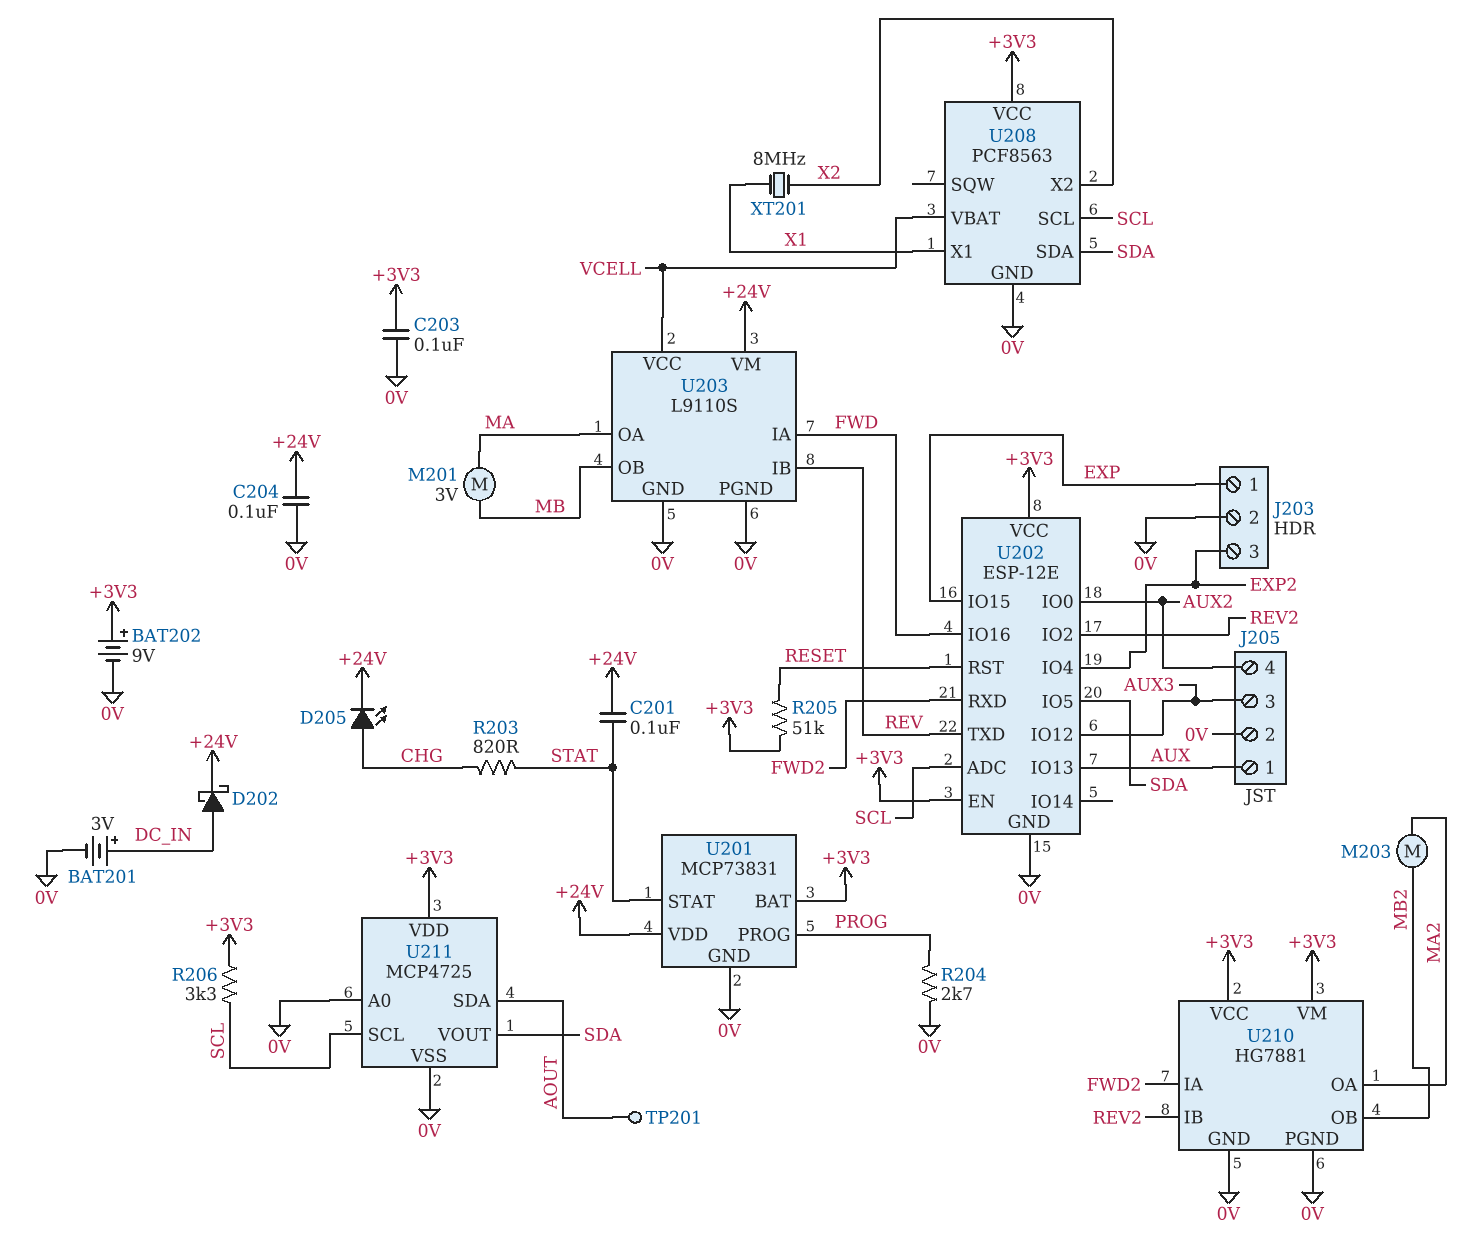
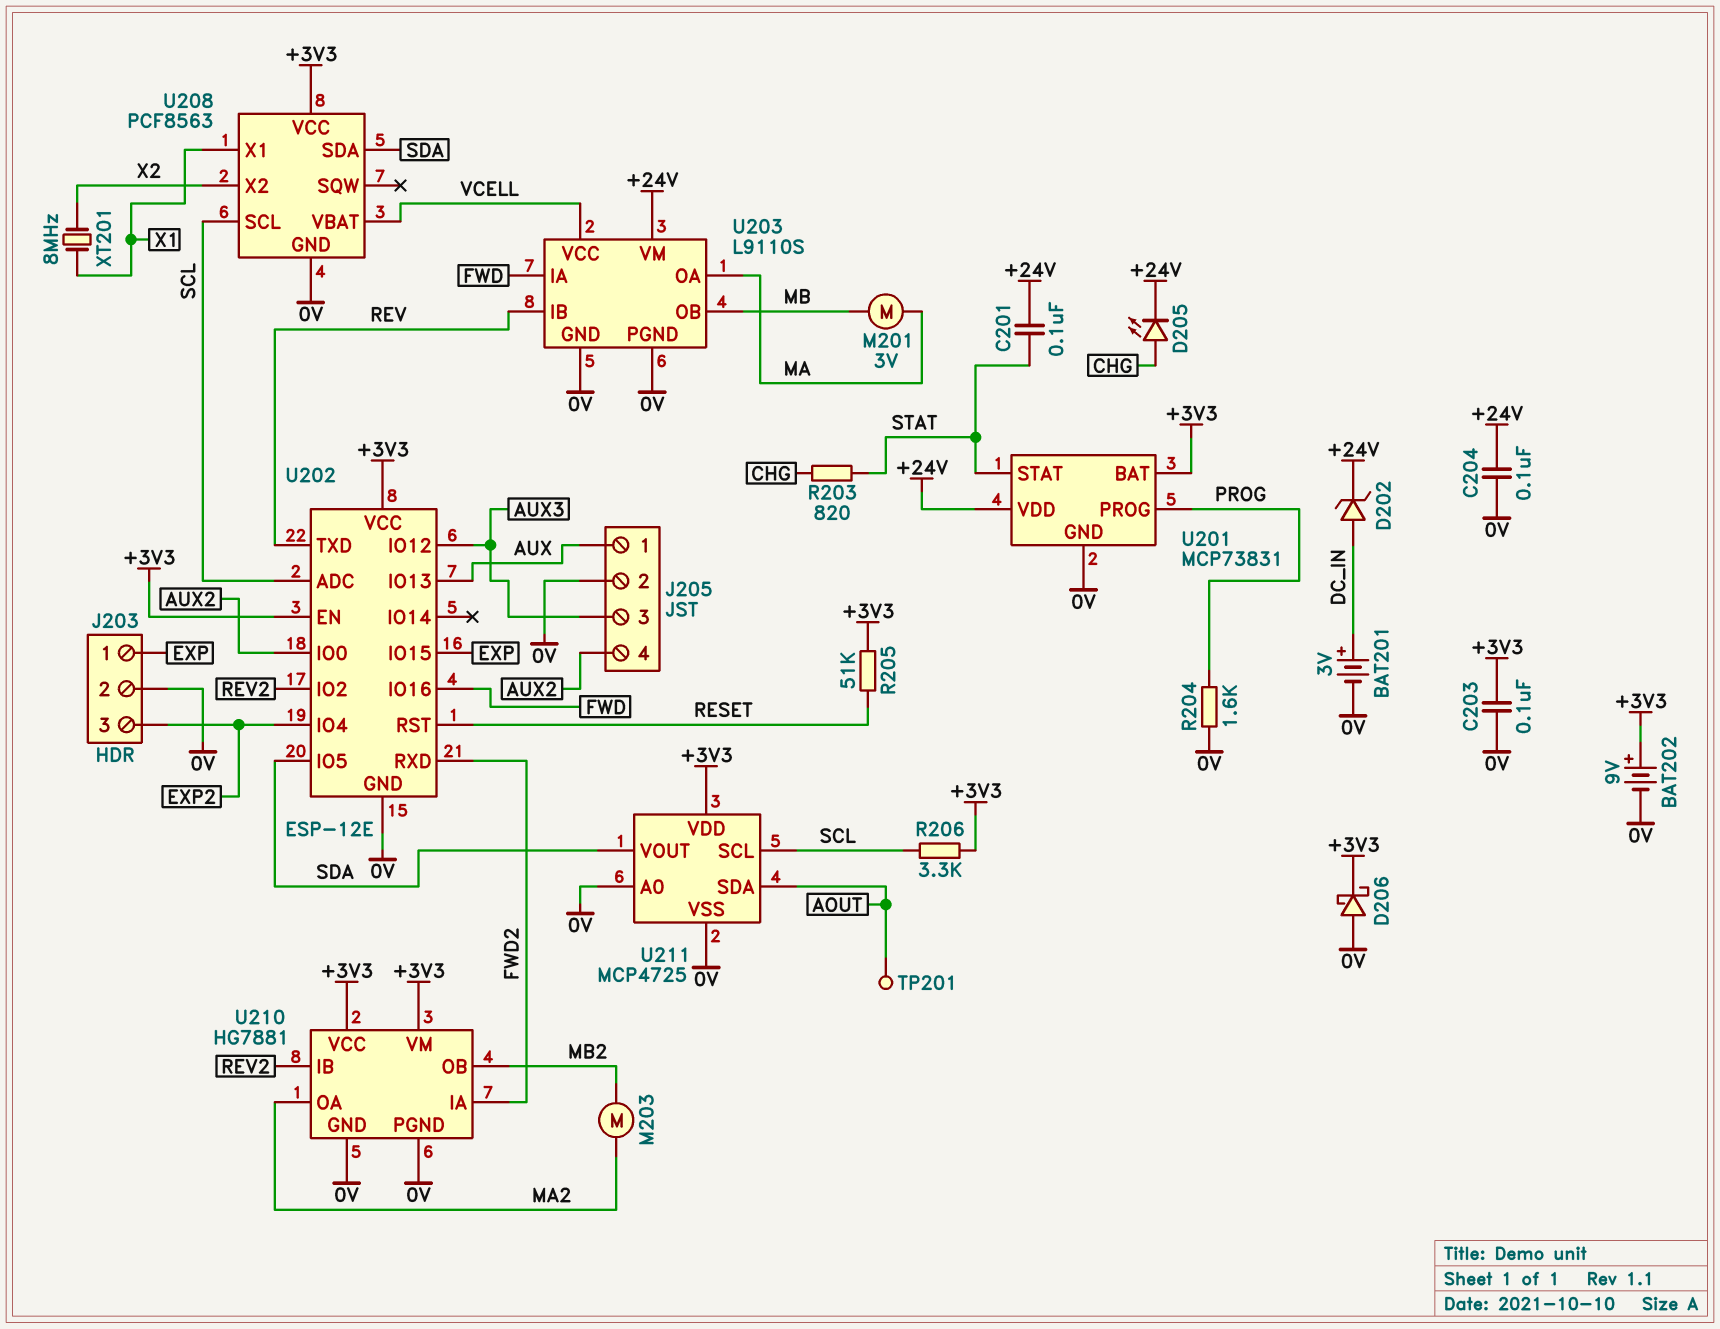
D202: schottky (A DC_IN, K +24V) -> zener (A DC_IN, K +24V)
D206: none -> schottky (A 0V, K +3V3)
R204: 2.7k (0V, PROG) -> 1.6k (0V, PROG)

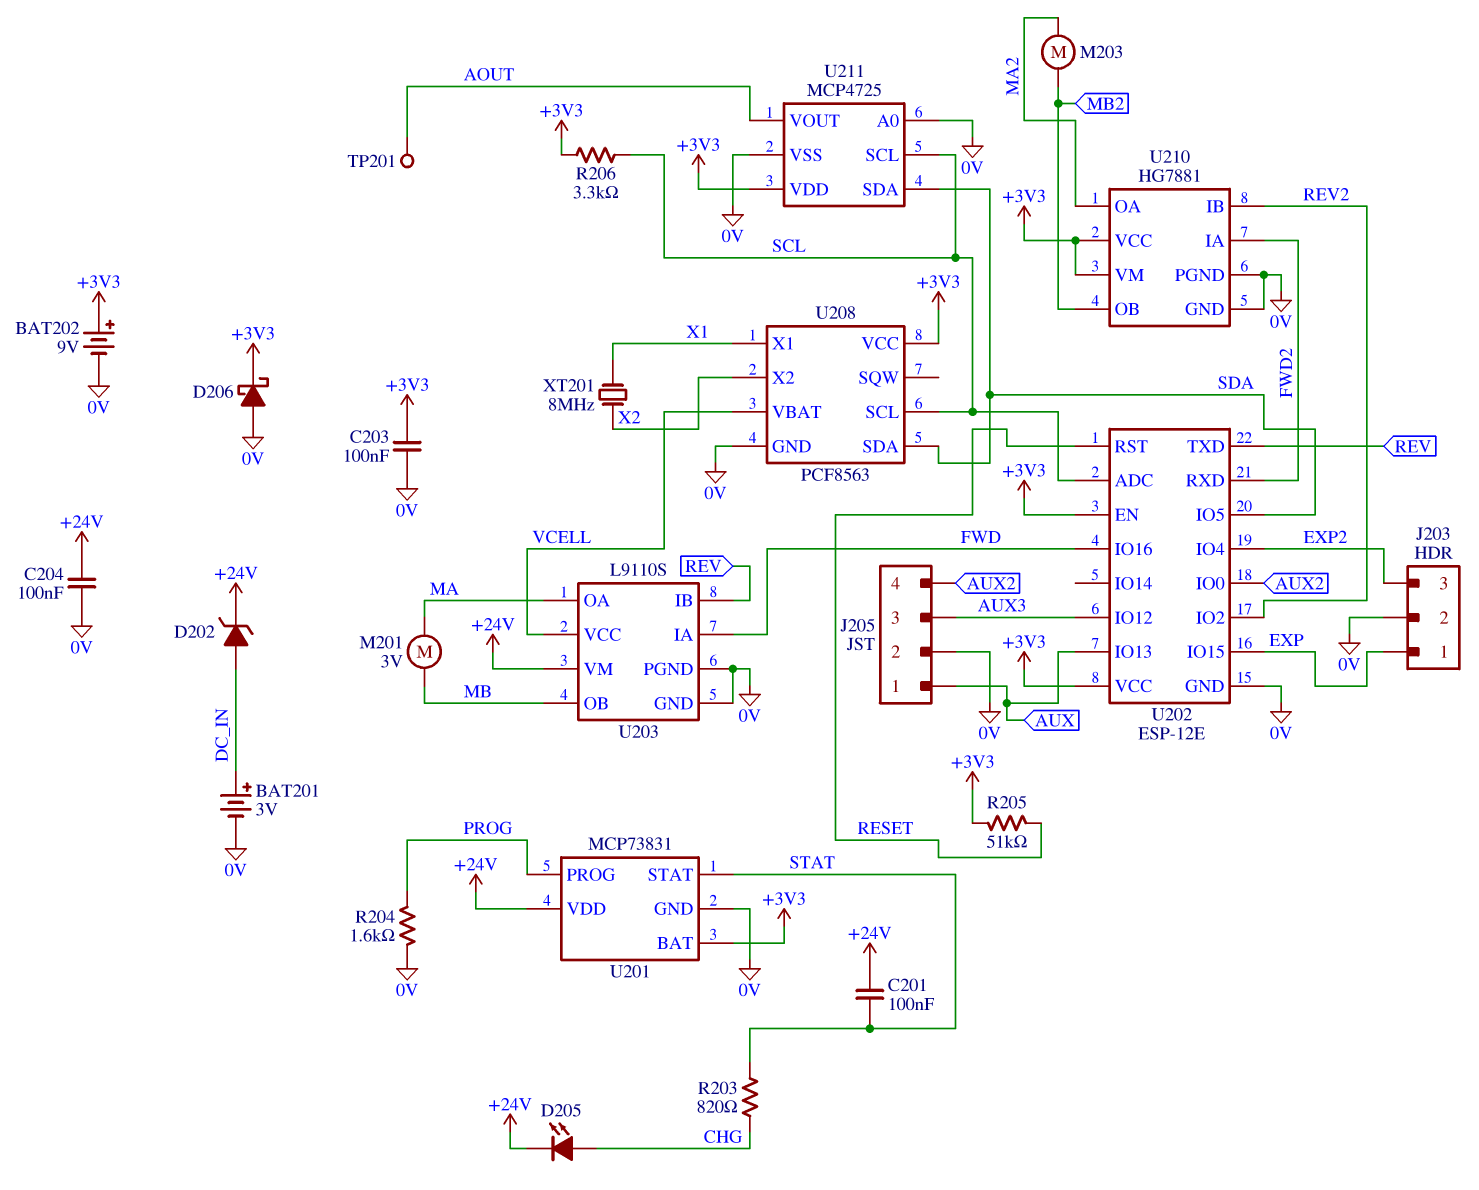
U211 pin SDA: AOUT -> SDA
U211 pin VOUT: SDA -> AOUT

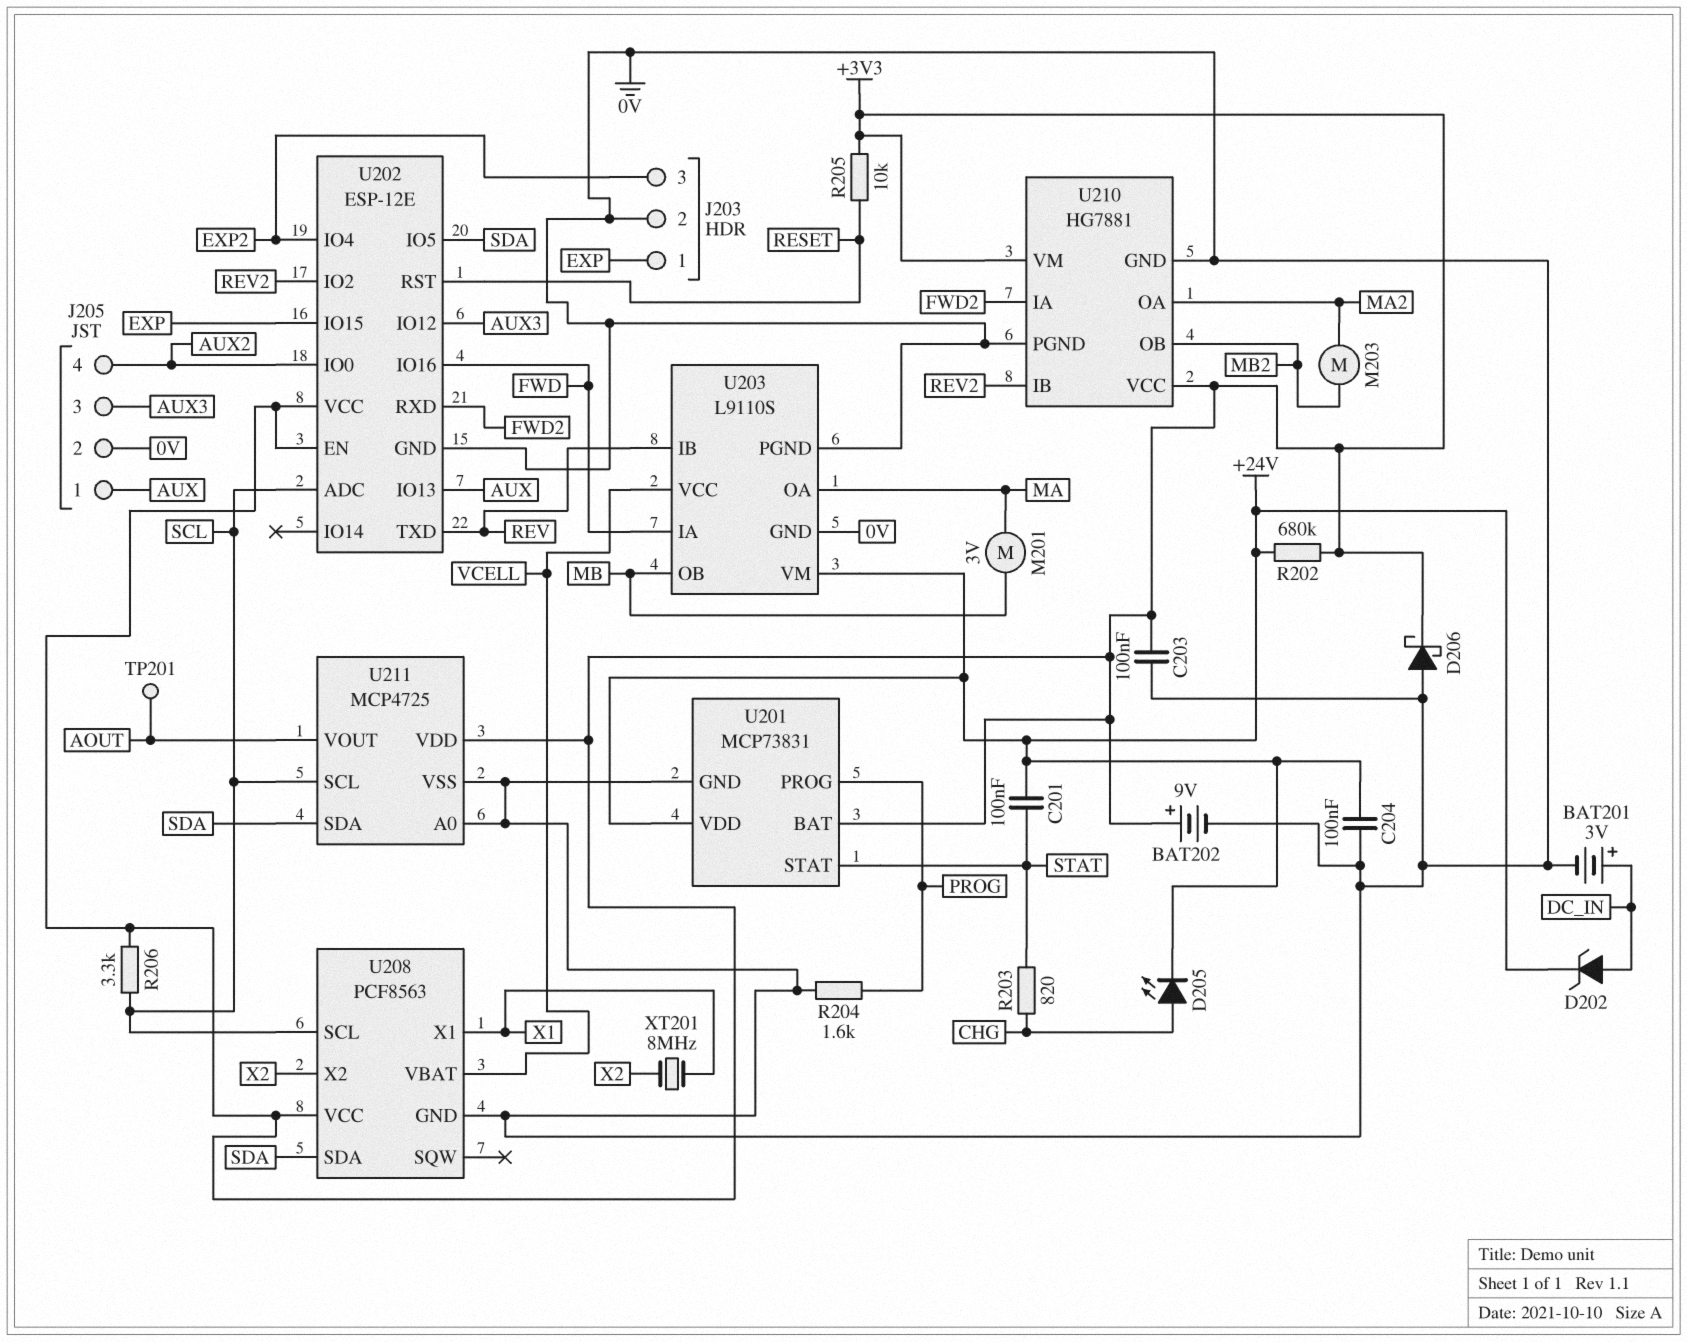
R202: none -> 680k (+3V3, +24V)
R205: 51k (+3V3, RESET) -> 10k (+3V3, RESET)

